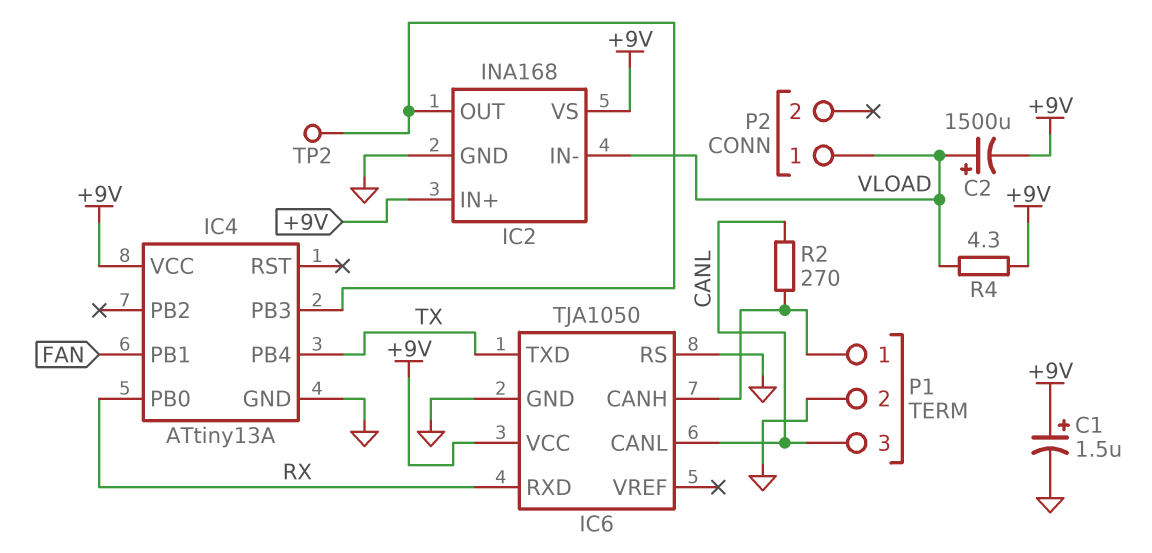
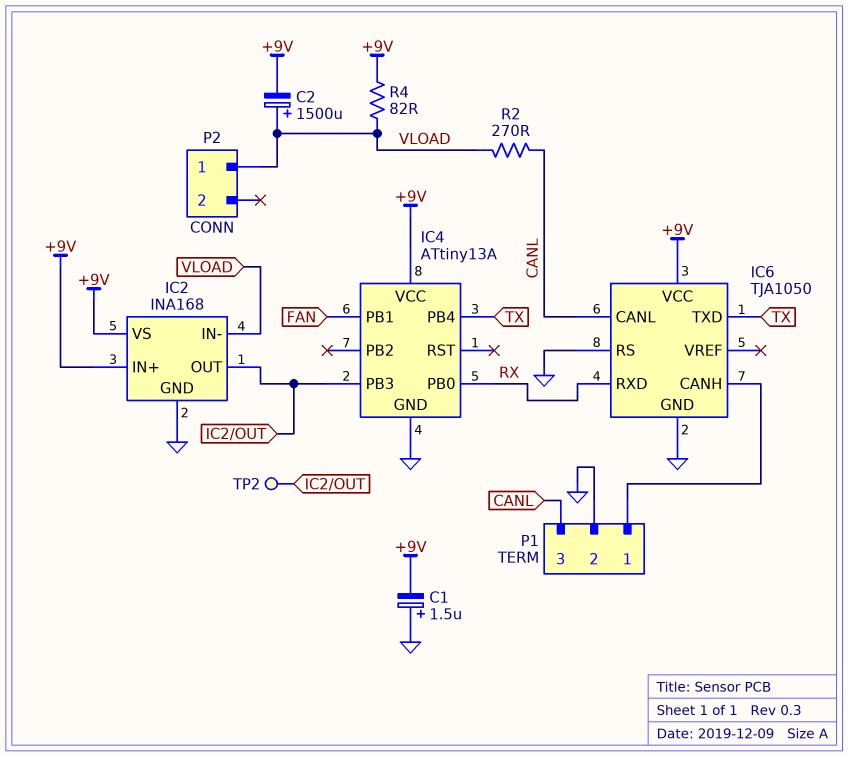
C1: 1.5uF (plus +9V, minus GND) -> 1.5uF (plus GND, minus +9V)
R2: 270 (CANL, IC6/CANH) -> 270 (CANL, VLOAD)
R4: 4.3 (+9V, VLOAD) -> 82 (+9V, VLOAD)

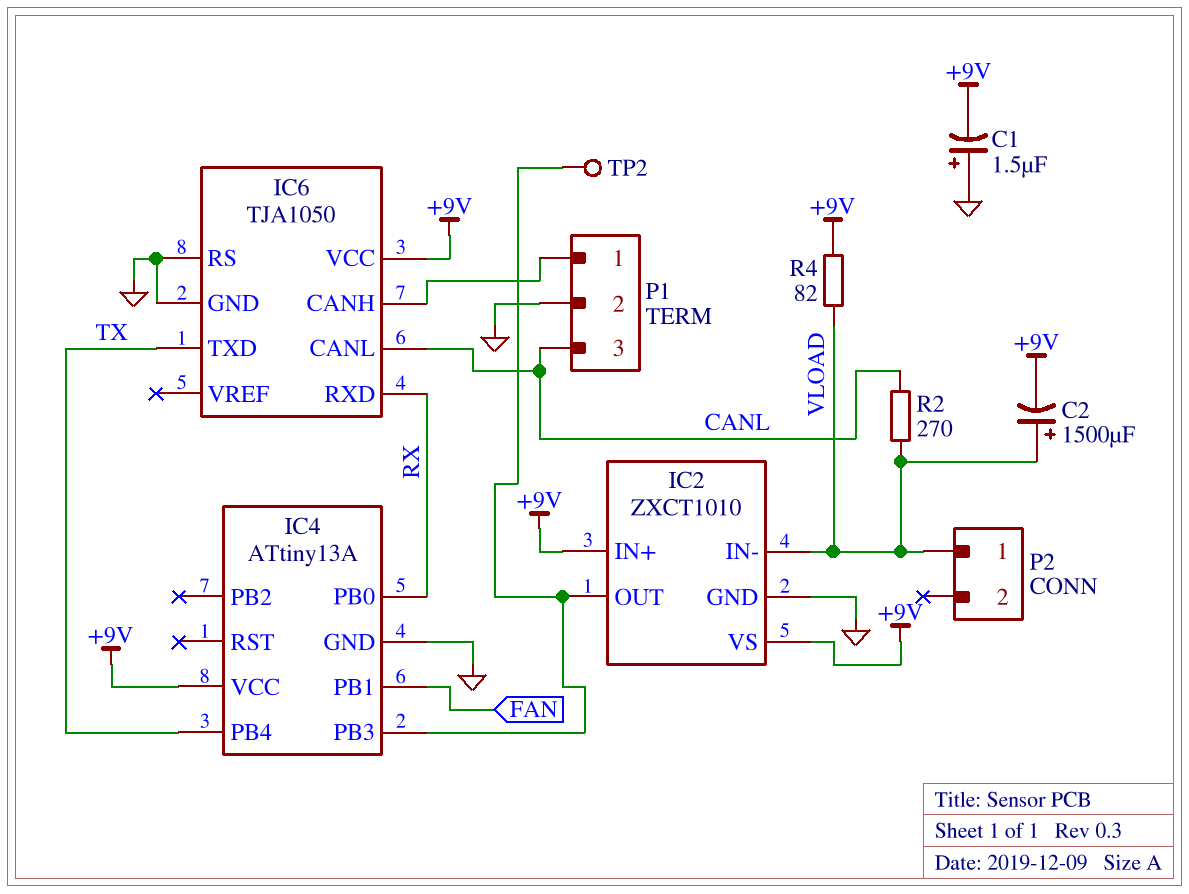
IC2: INA168 -> ZXCT1010

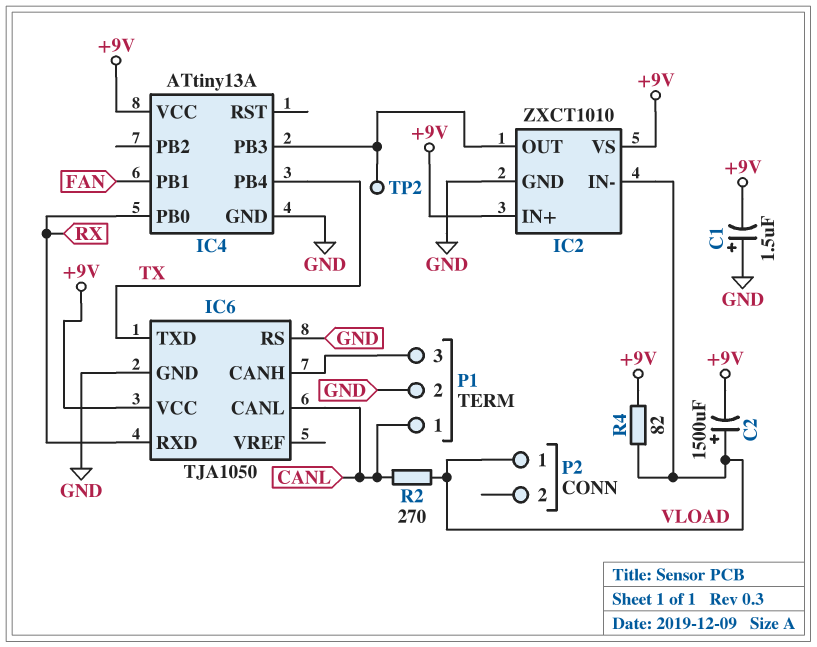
P1 pin 1: IC6/CANH -> CANL
P1 pin 3: CANL -> IC6/CANH

